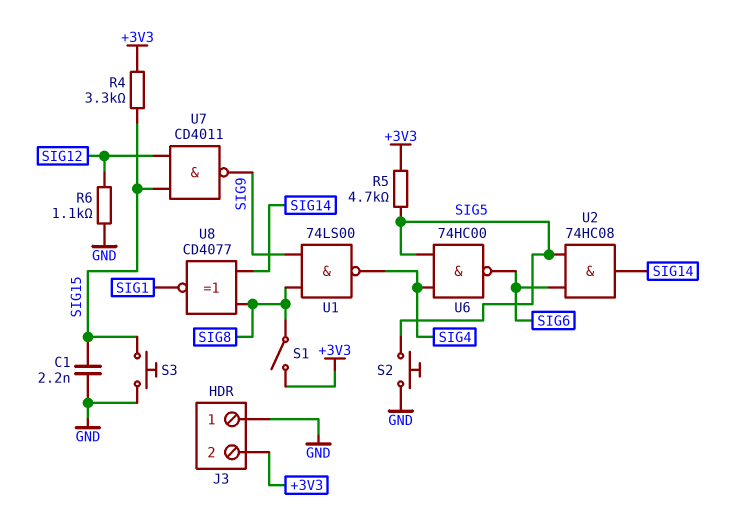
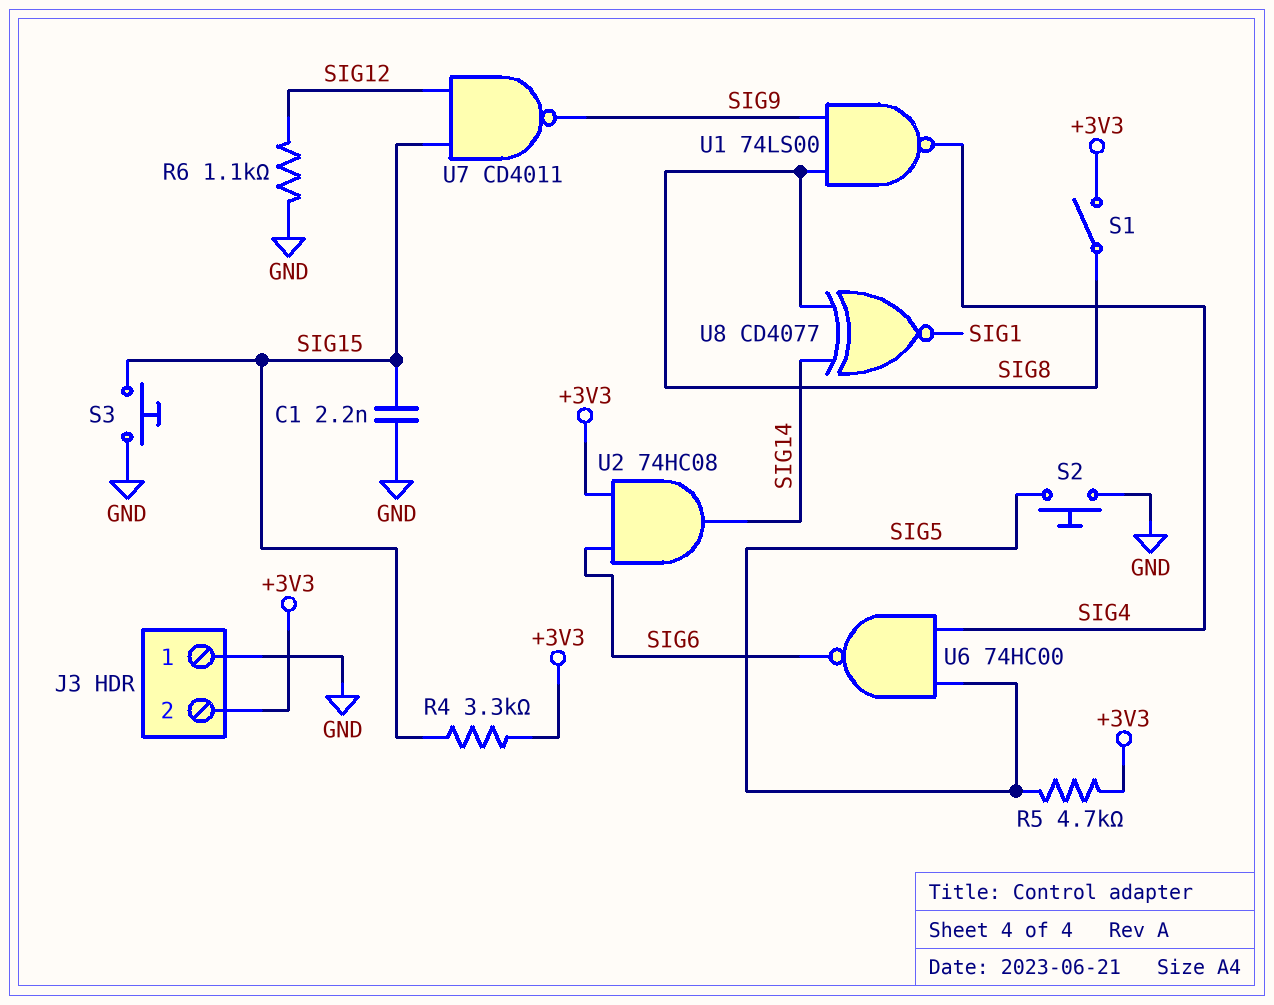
U2: AND 74HC08 (in SIG5, in SIG6, out SIG14) -> AND 74HC08 (in +3V3, in SIG6, out SIG14)

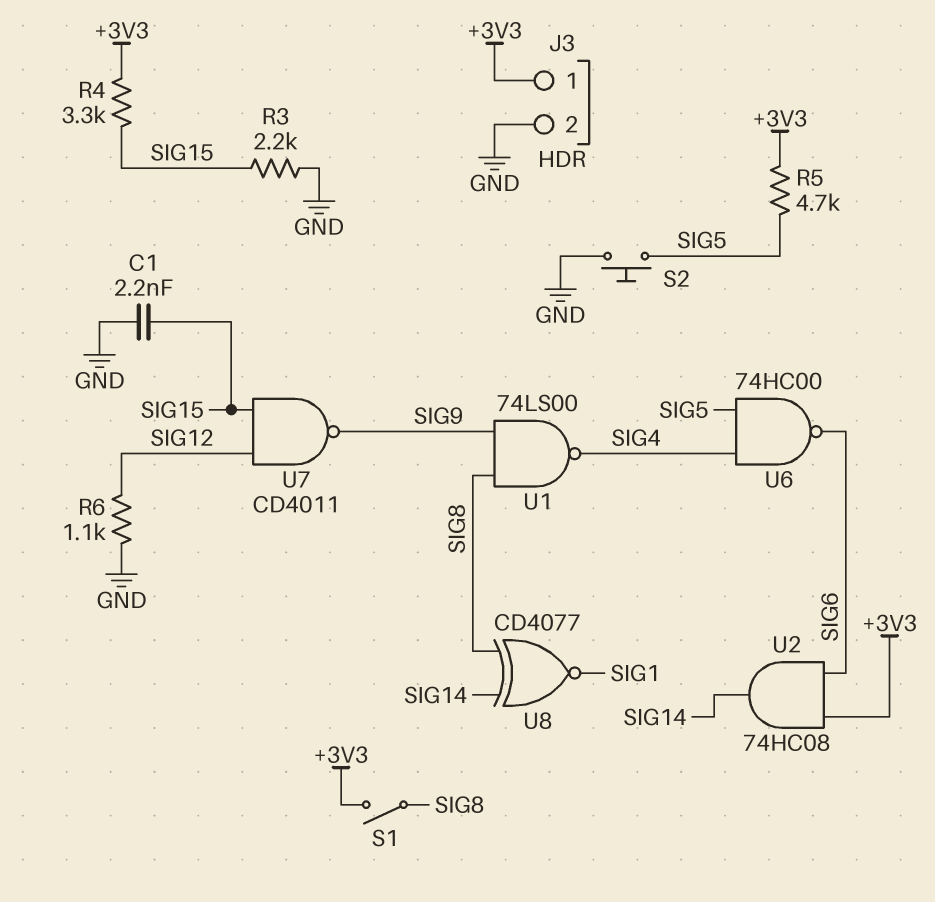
J3 pin 1: GND -> +3V3
J3 pin 2: +3V3 -> GND
R3: none -> 2.2k (GND, SIG15)
S3: button (GND, SIG15) -> none

